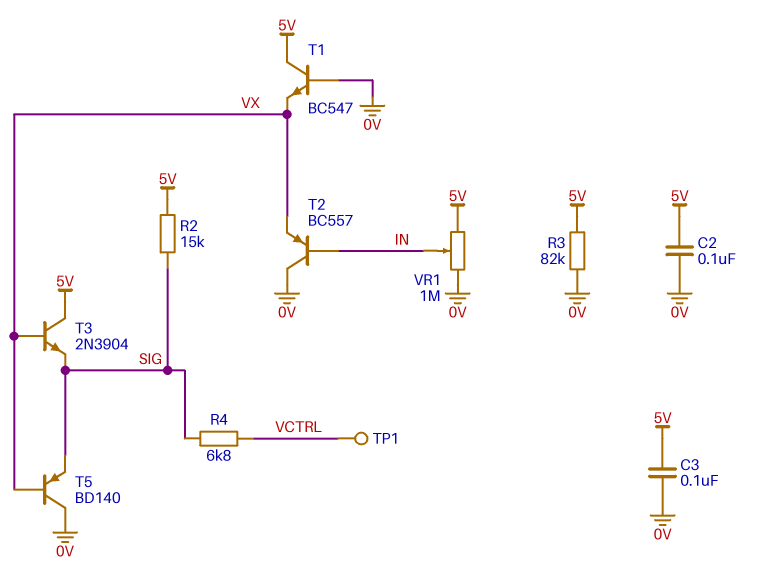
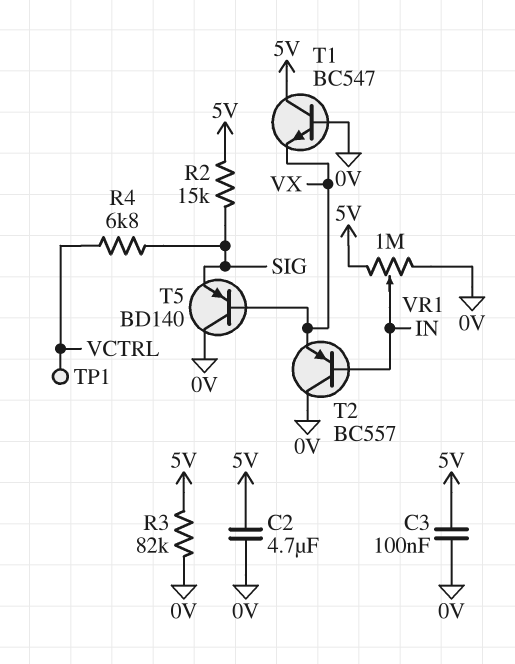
C2: 100nF (0V, 5V) -> 4.7uF (0V, 5V)
T3: NPN 2N3904 (B VX, C 5V, E SIG) -> none

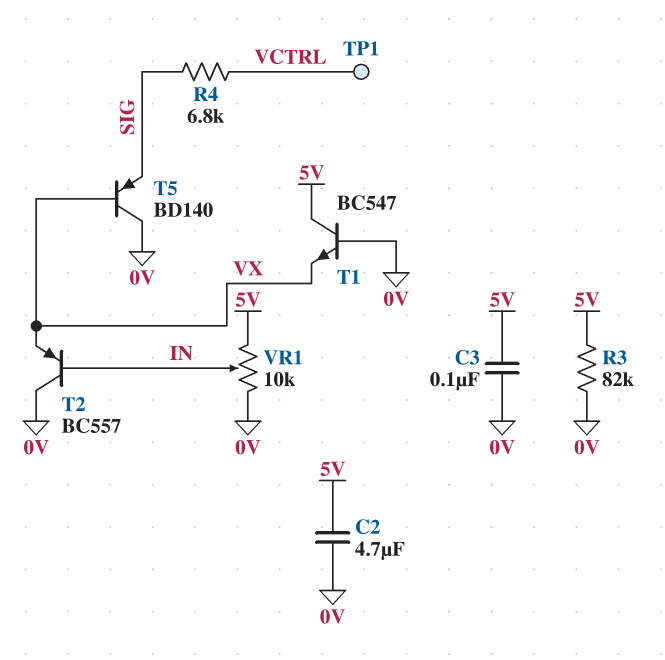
R2: 15k (5V, SIG) -> none
VR1: 1M (0V, 5V, wiper IN) -> 10k (0V, 5V, wiper IN)

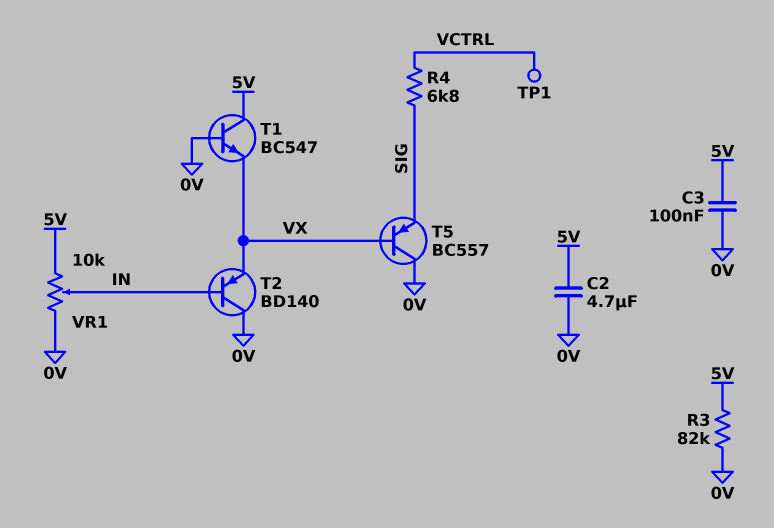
T2: PNP BC557 (B IN, C 0V, E VX) -> PNP BD140 (B IN, C 0V, E VX)
T5: PNP BD140 (B VX, C 0V, E SIG) -> PNP BC557 (B VX, C 0V, E SIG)

